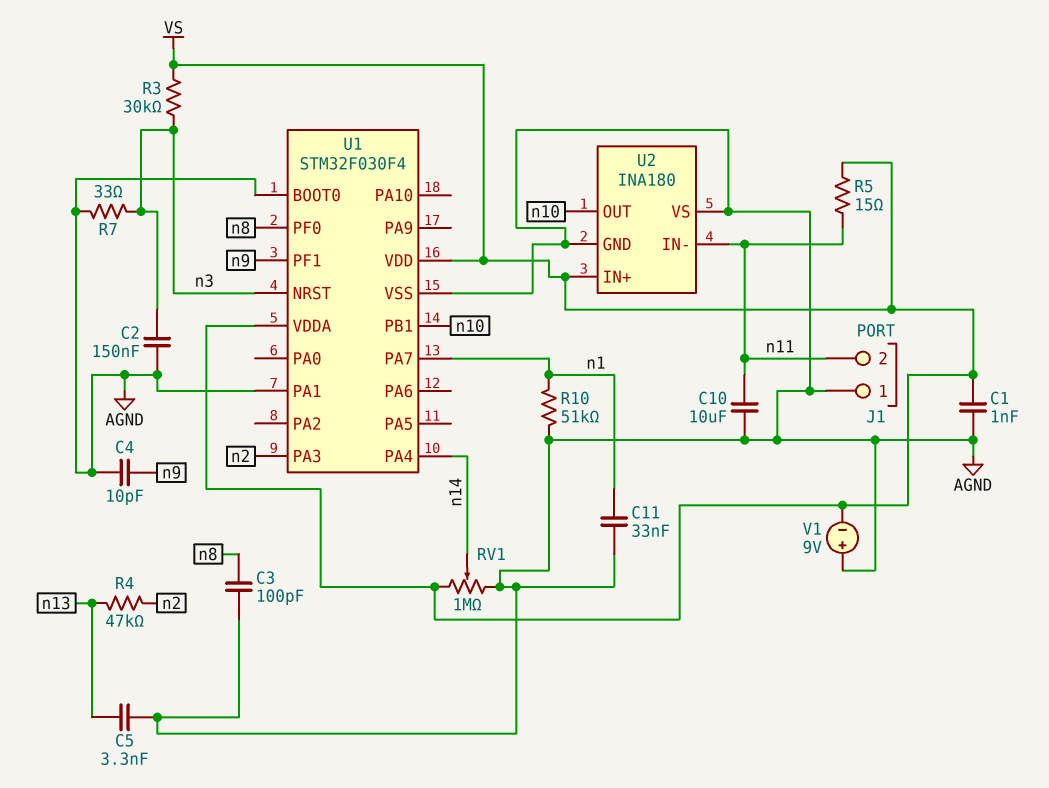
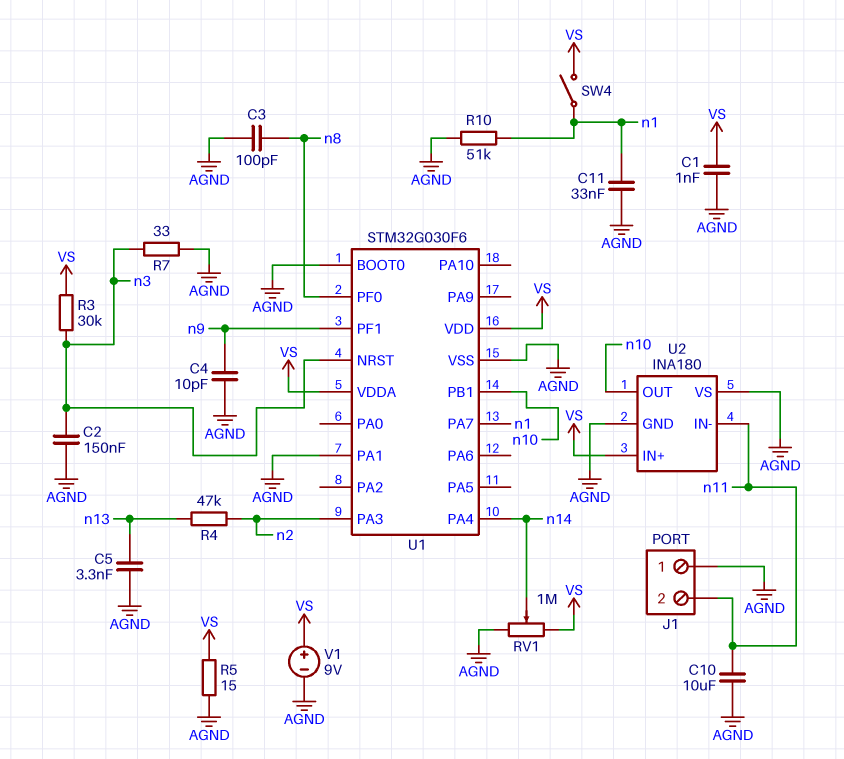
R5: 15 (VS, n11) -> 15 (AGND, VS)
SW4: none -> switch (VS, n1)
U1: STM32F030F4 -> STM32G030F6
V1: 9V (plus AGND, minus VS) -> 9V (plus VS, minus AGND)

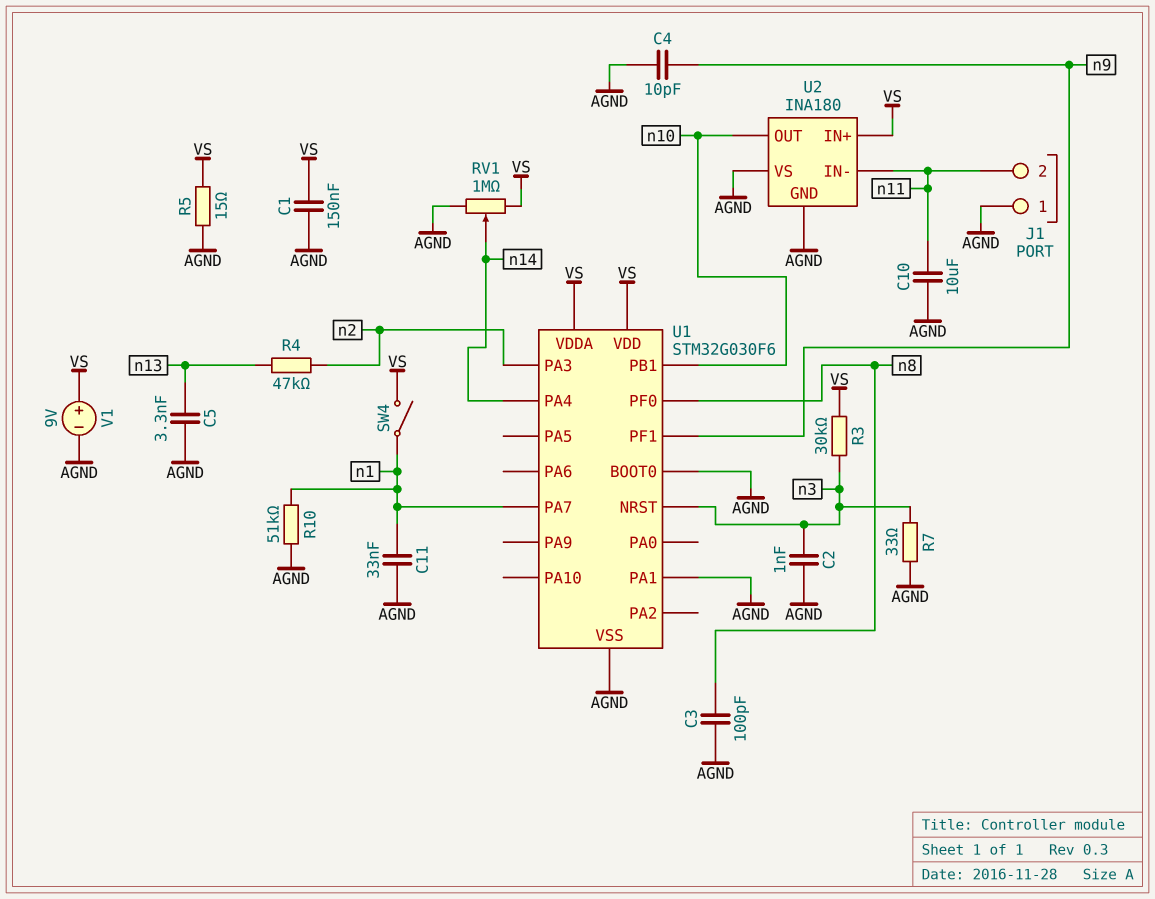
C1: 1nF (AGND, VS) -> 150nF (AGND, VS)
C2: 150nF (AGND, n3) -> 1nF (AGND, n3)

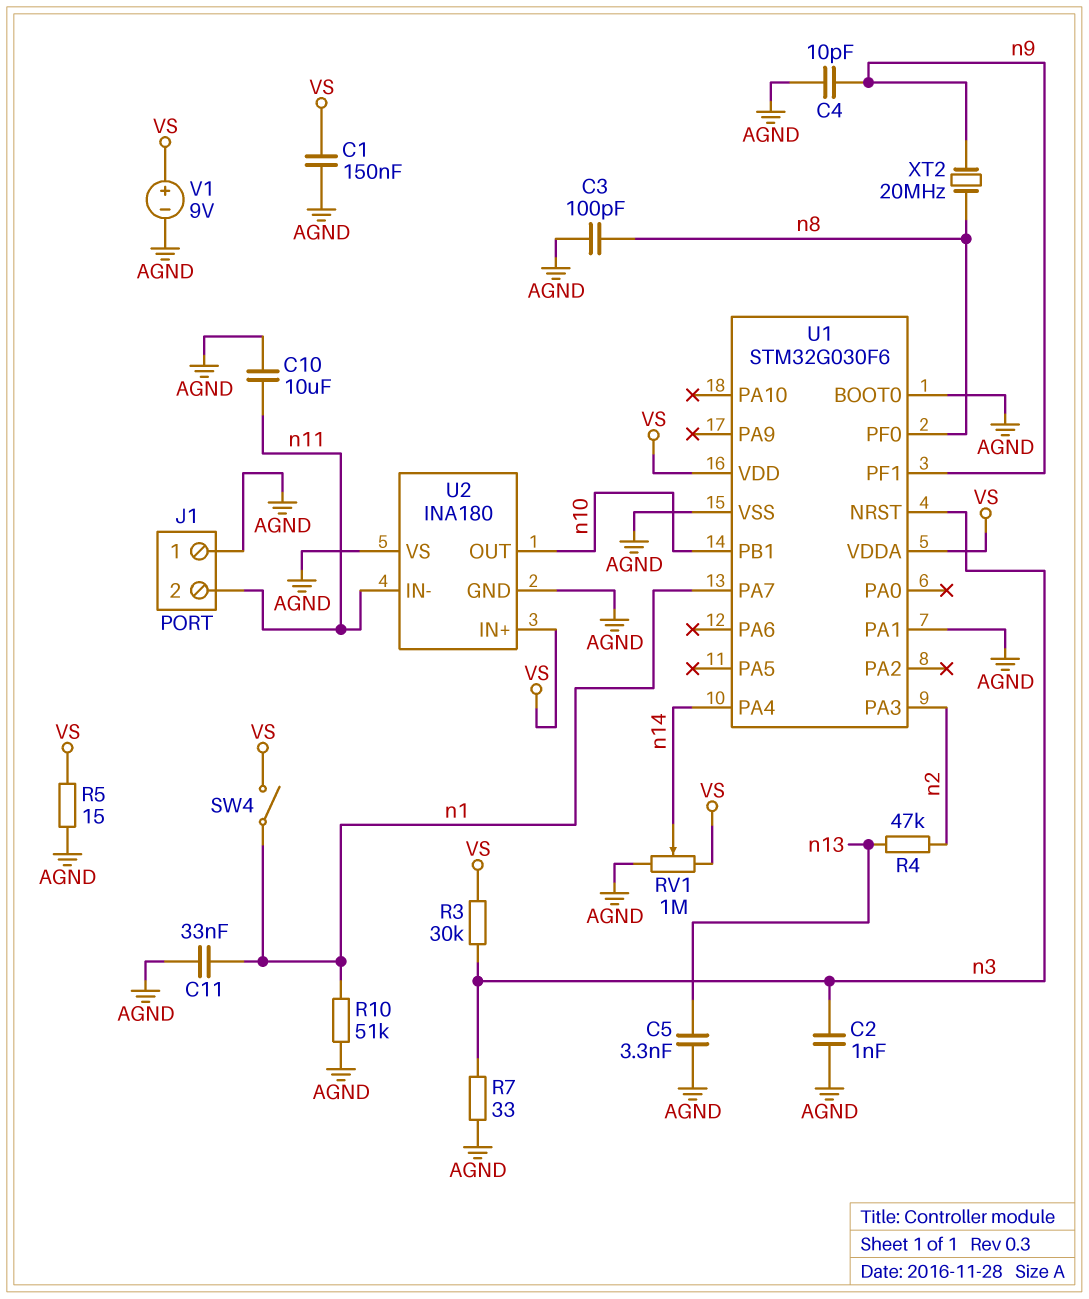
XT2: none -> 20MHz (n8, n9)

